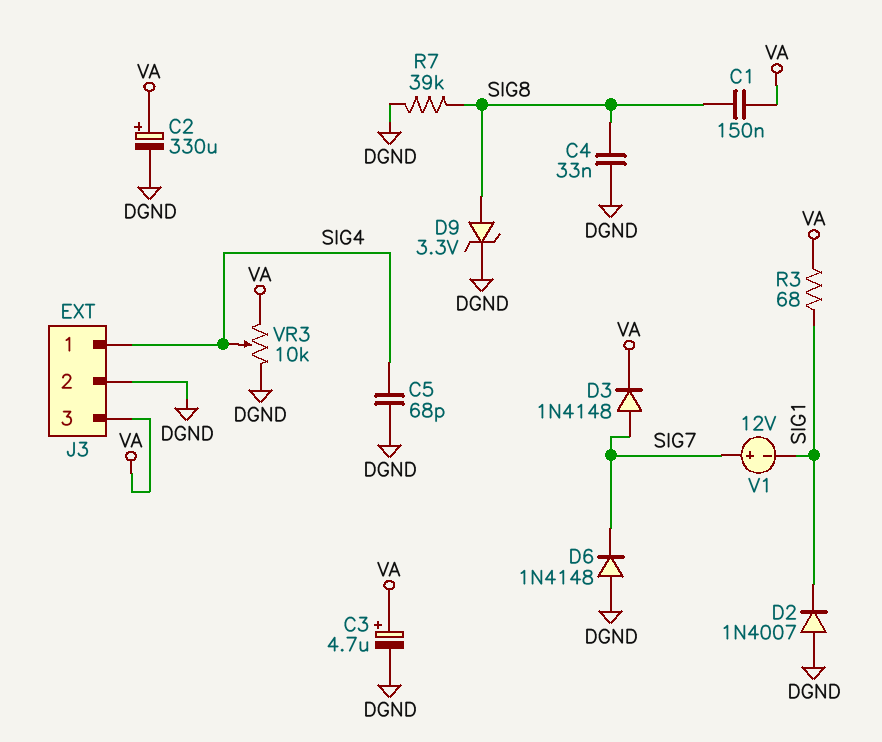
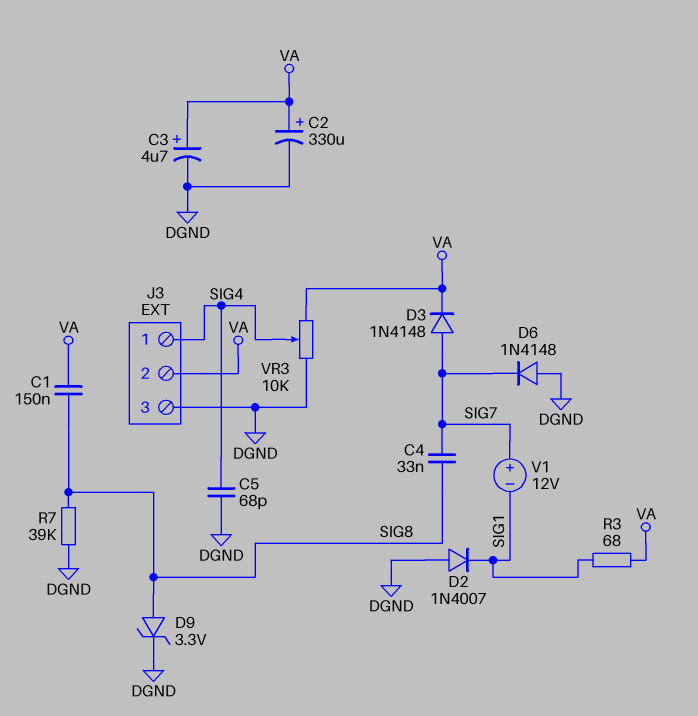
C4: 33nF (DGND, SIG8) -> 33nF (SIG7, SIG8)
J3 pin 2: DGND -> VA
J3 pin 3: VA -> DGND

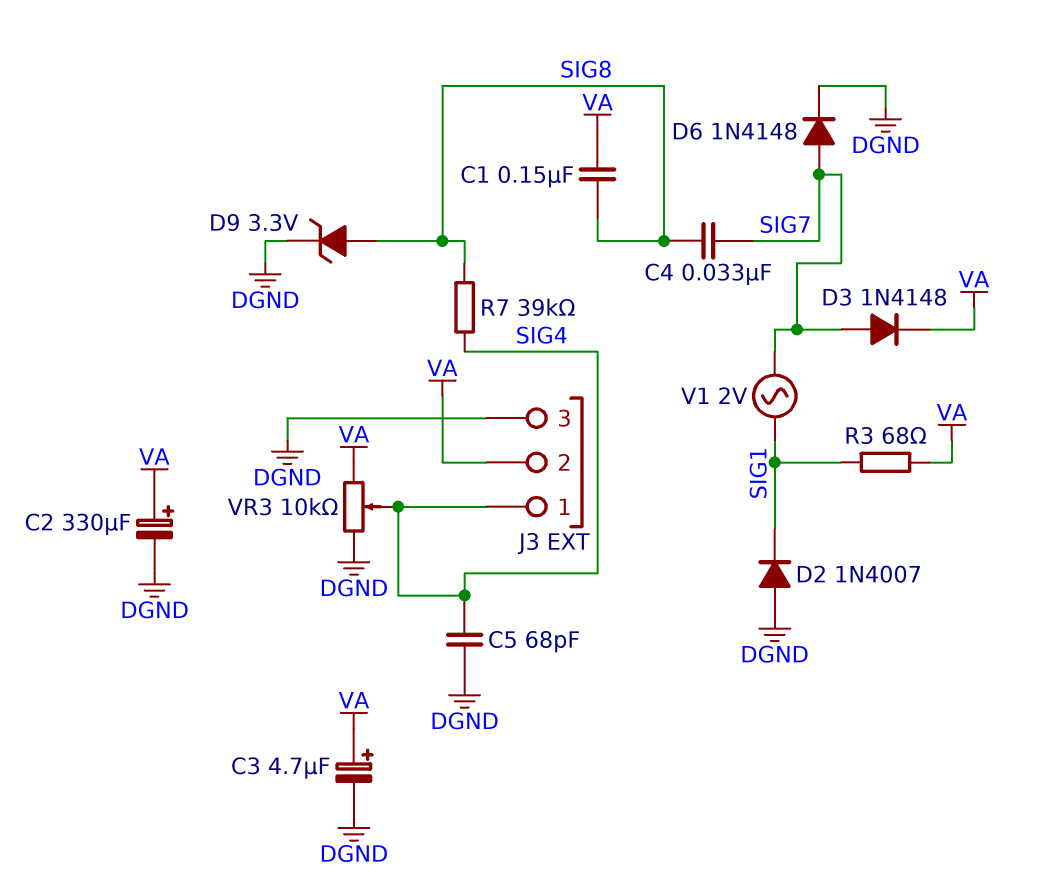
D6: diode 1N4148 (A DGND, K SIG7) -> diode 1N4148 (A SIG7, K DGND)
R7: 39k (DGND, SIG8) -> 39k (SIG4, SIG8)
V1: 12V (plus SIG7, minus SIG1) -> AC 2V (SIG1, SIG7)

